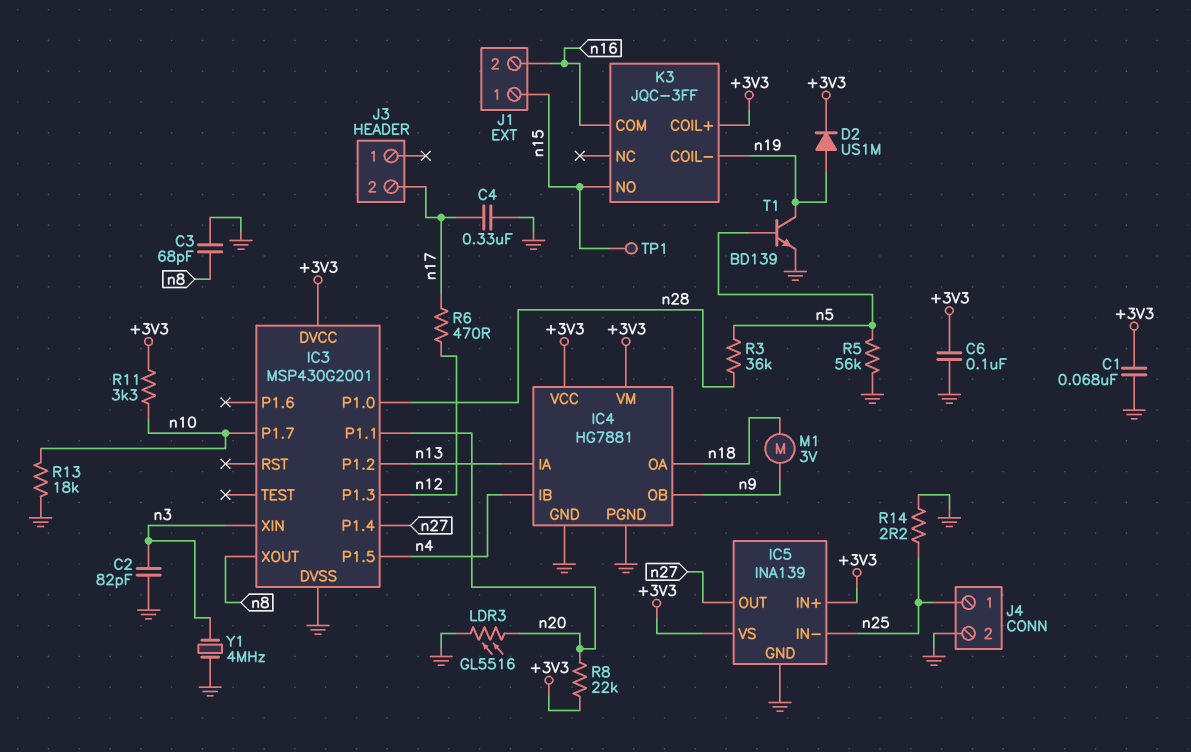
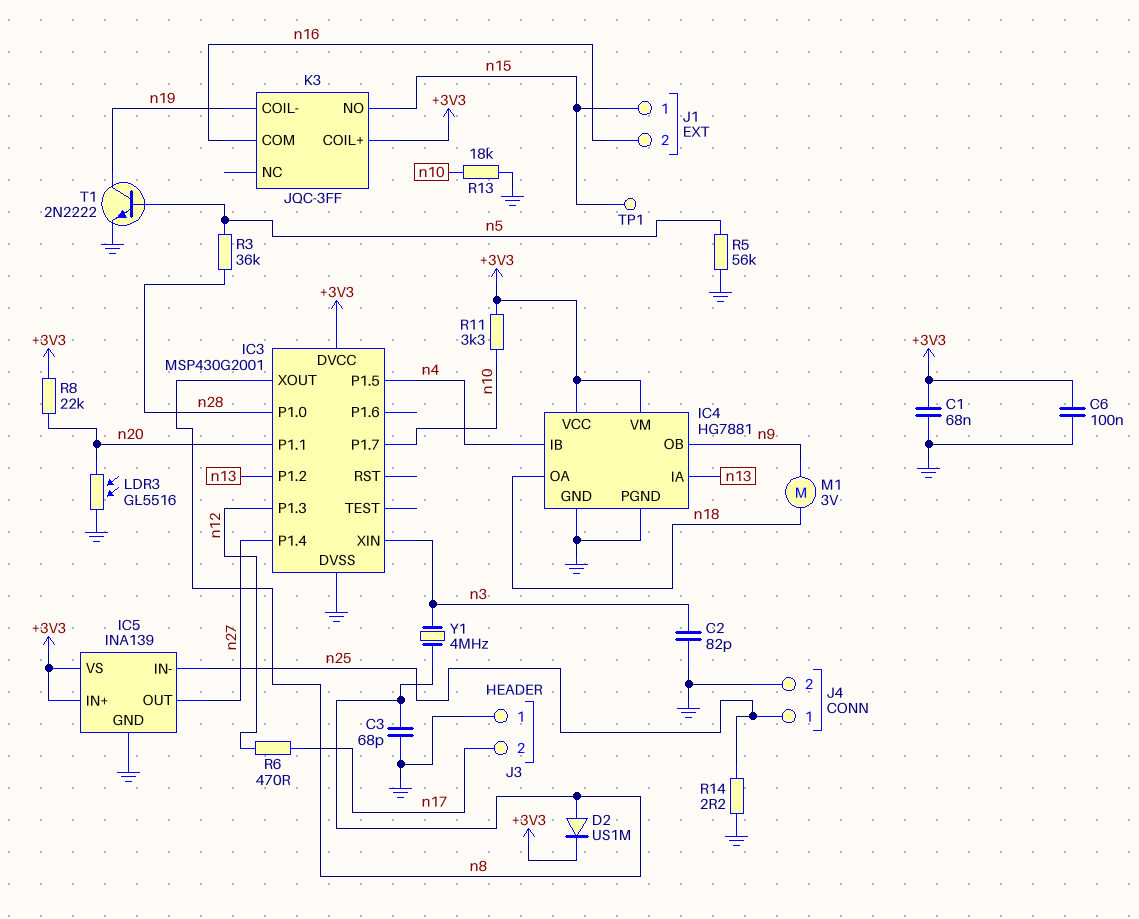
C4: 330nF (GND, n17) -> none
D2: diode US1M (A n19, K +3V3) -> diode US1M (A n8, K +3V3)
J3 pin 1: none -> GND
T1: NPN BD139 (B n5, C n19, E GND) -> NPN 2N2222 (B n5, C n19, E GND)
Y1: 4MHz (GND, n3) -> 4MHz (n3, n8)

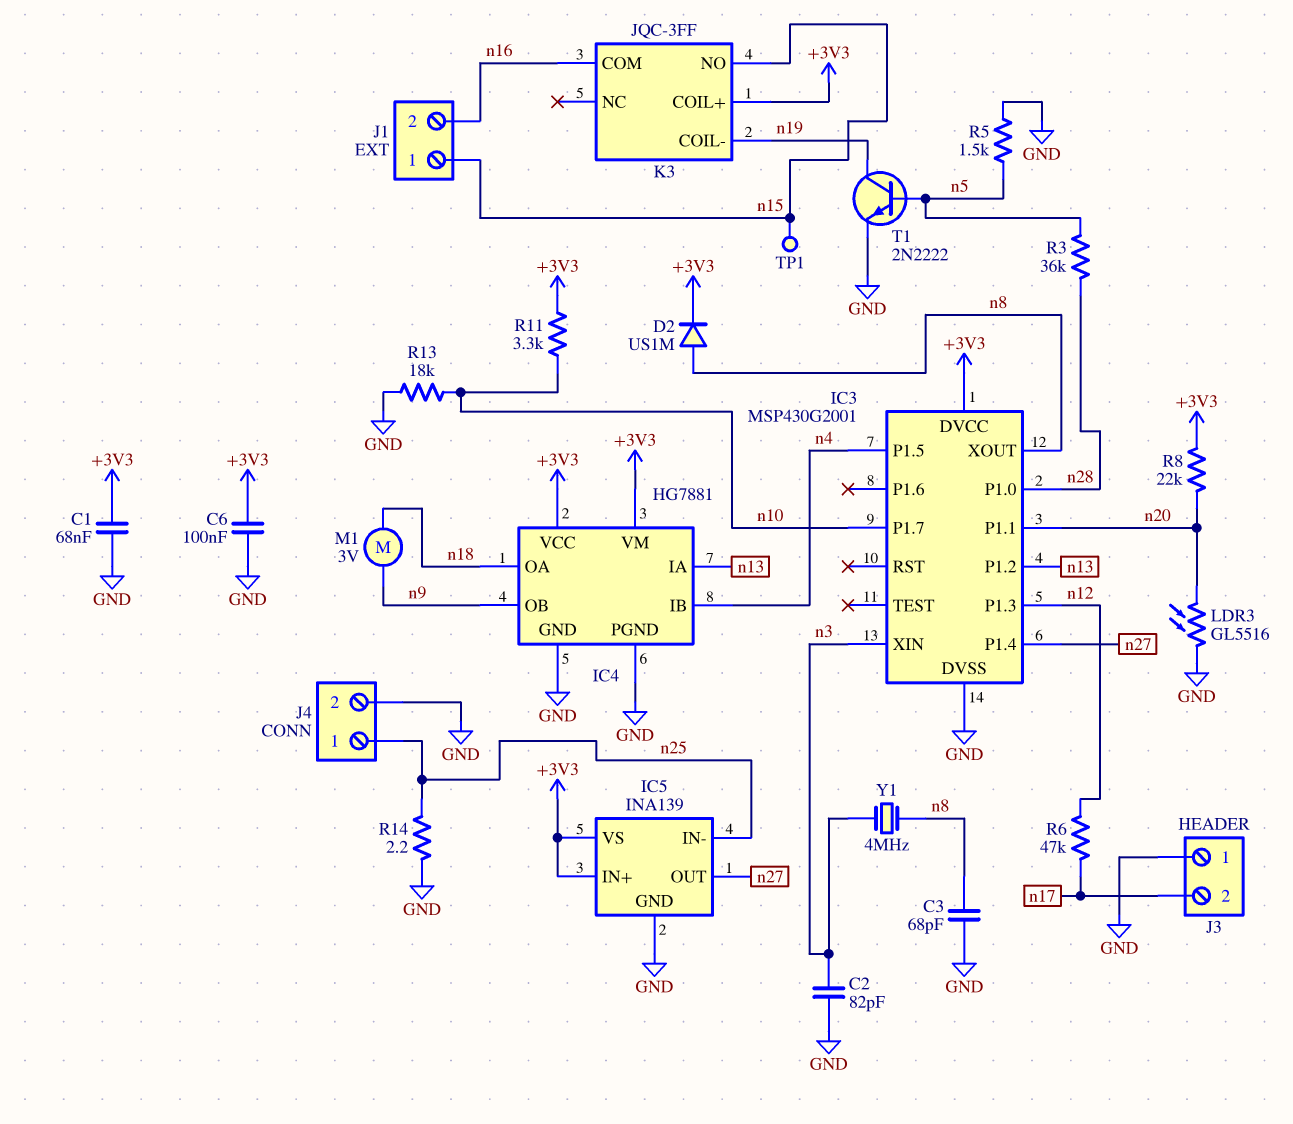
R5: 56k (GND, n5) -> 1.5k (GND, n5)
R6: 470 (n12, n17) -> 47k (n12, n17)

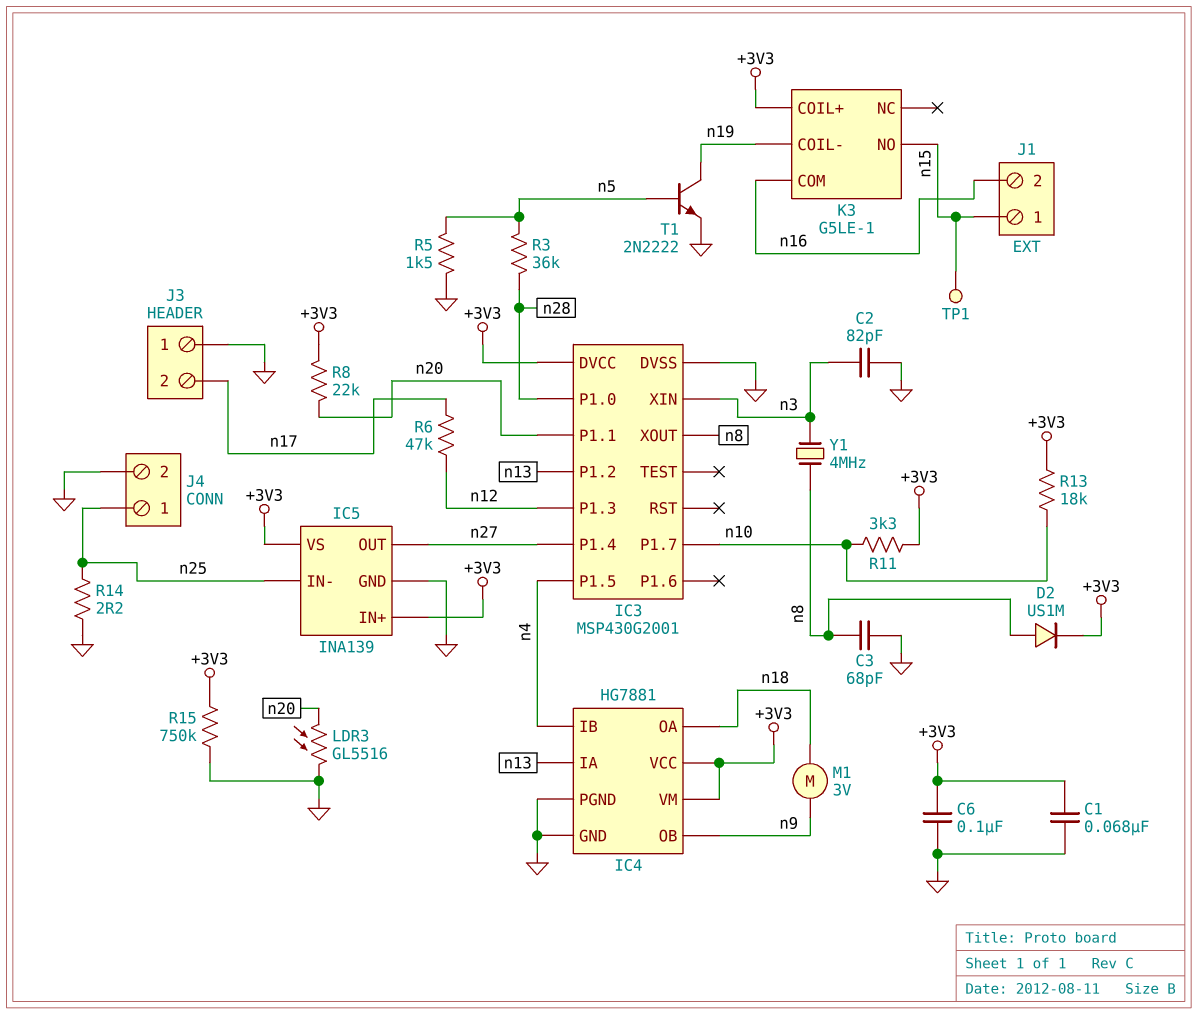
K3: JQC-3FF -> G5LE-1
R13: 18k (GND, n10) -> 18k (+3V3, n10)
R15: none -> 750k (+3V3, GND)

